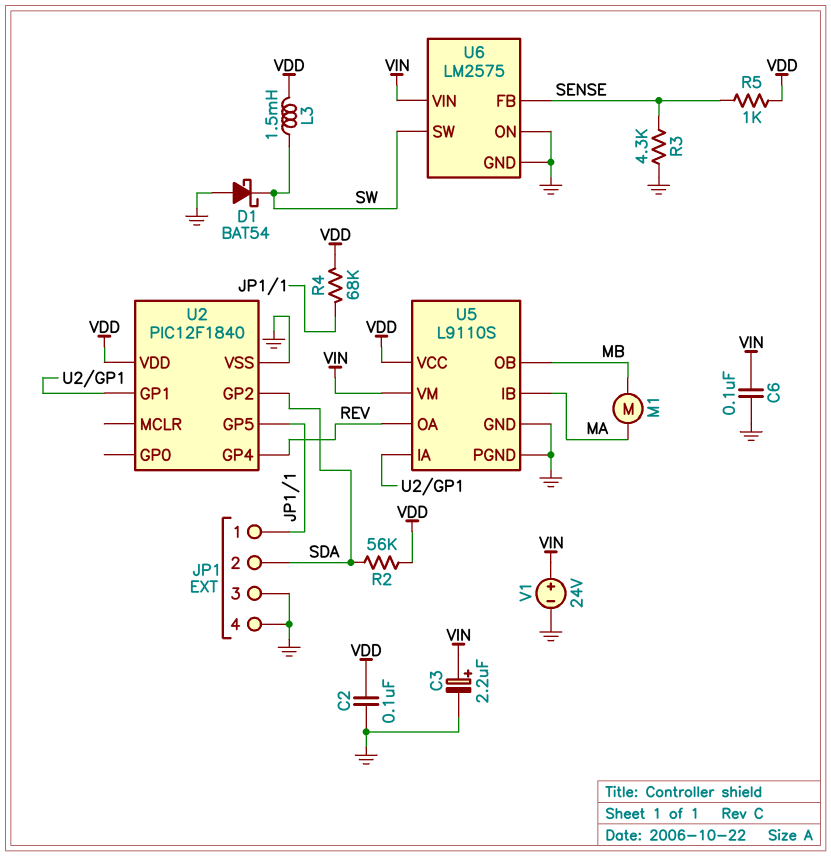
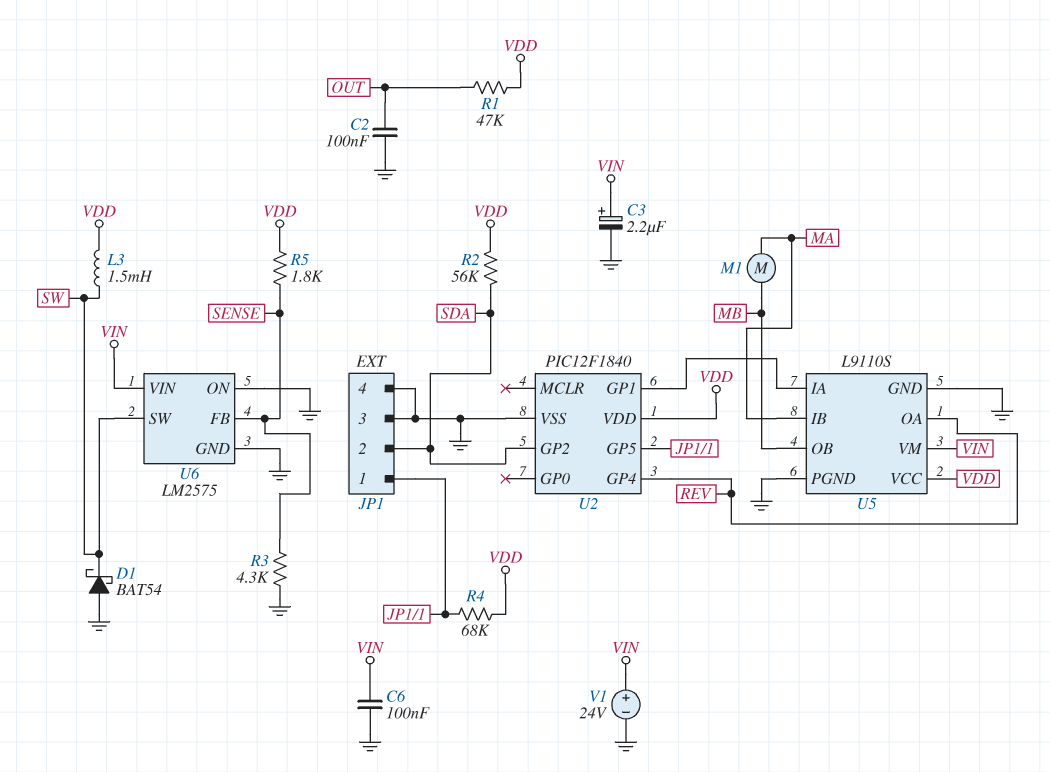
C2: 100nF (GND, VDD) -> 100nF (GND, OUT)
R1: none -> 47k (OUT, VDD)
R5: 1k (SENSE, VDD) -> 1.8k (SENSE, VDD)

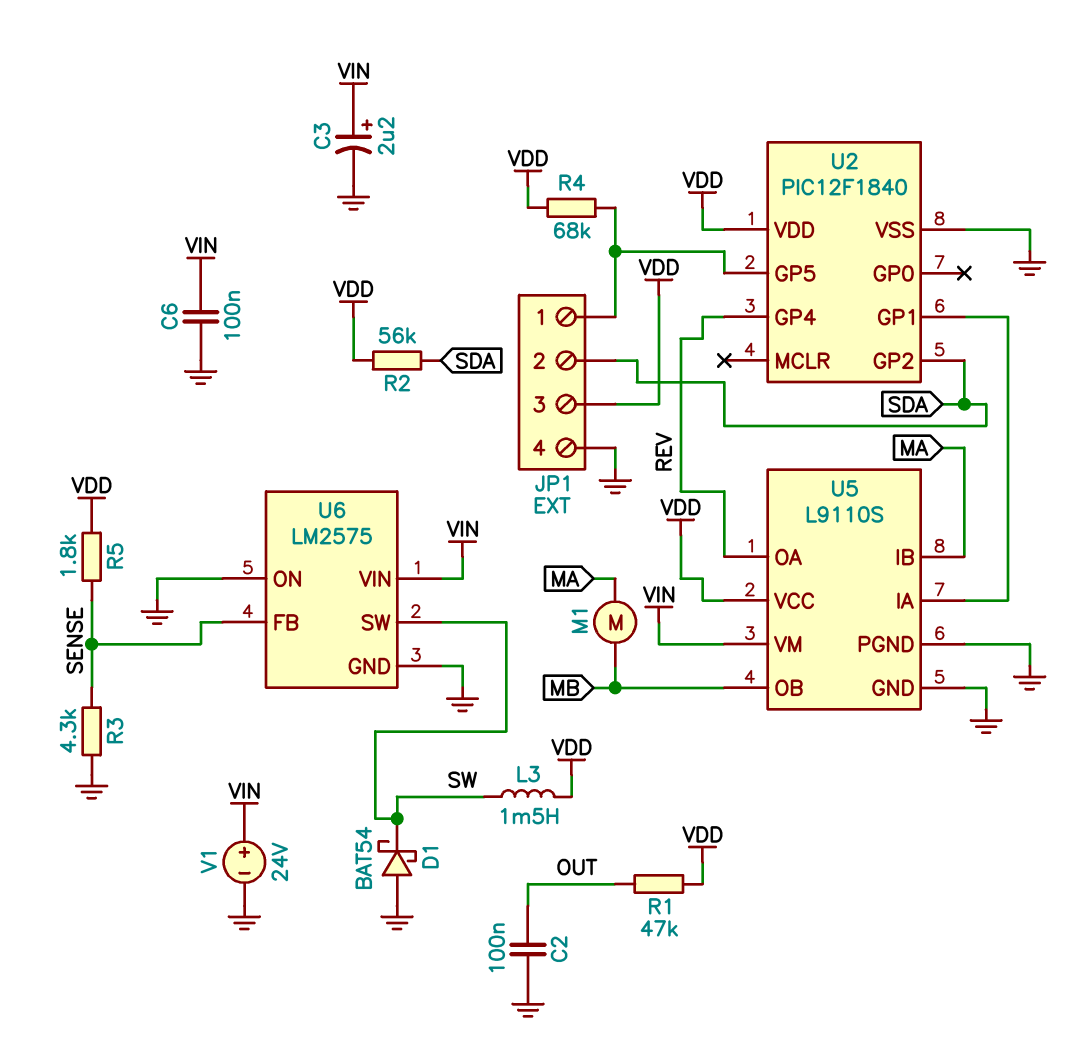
JP1 pin 3: GND -> VDD

